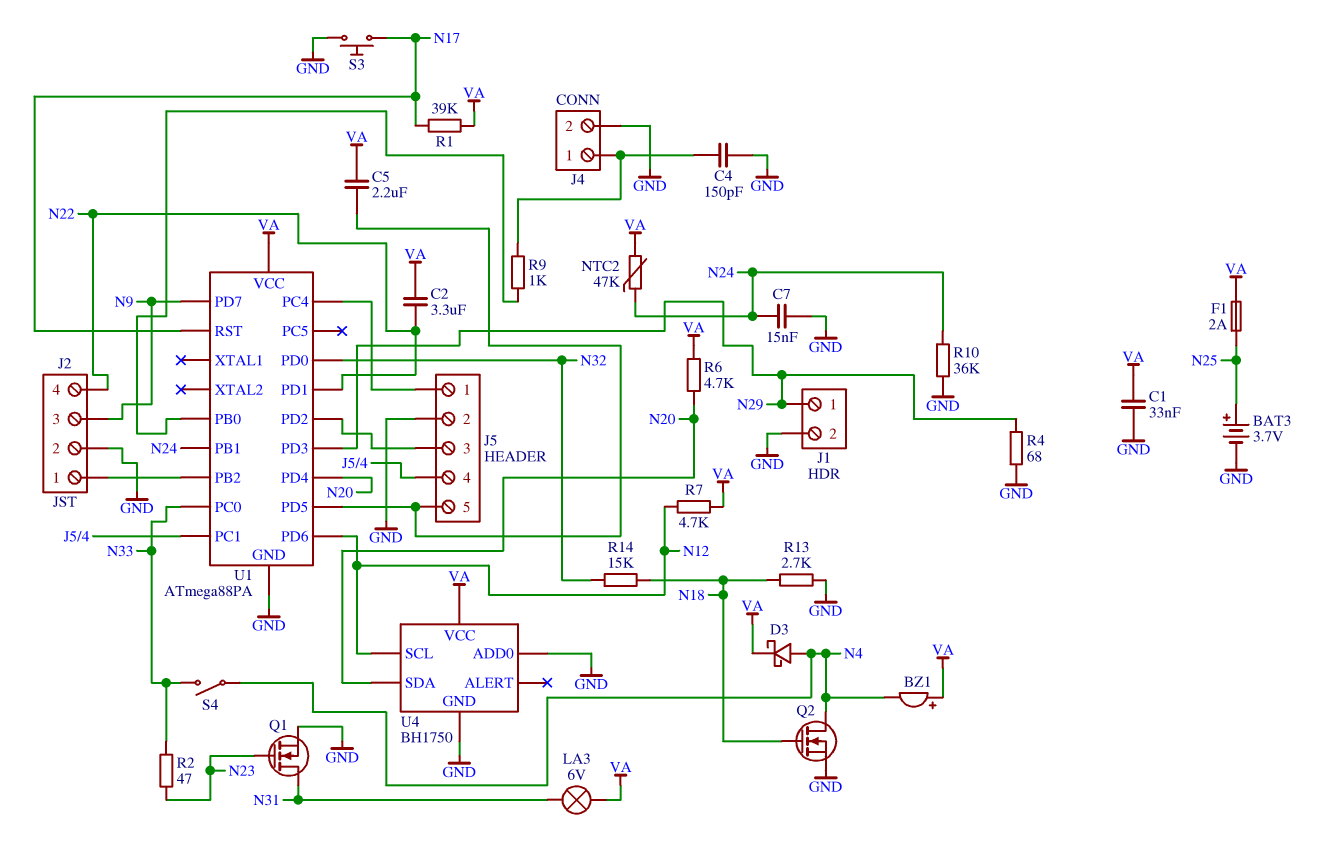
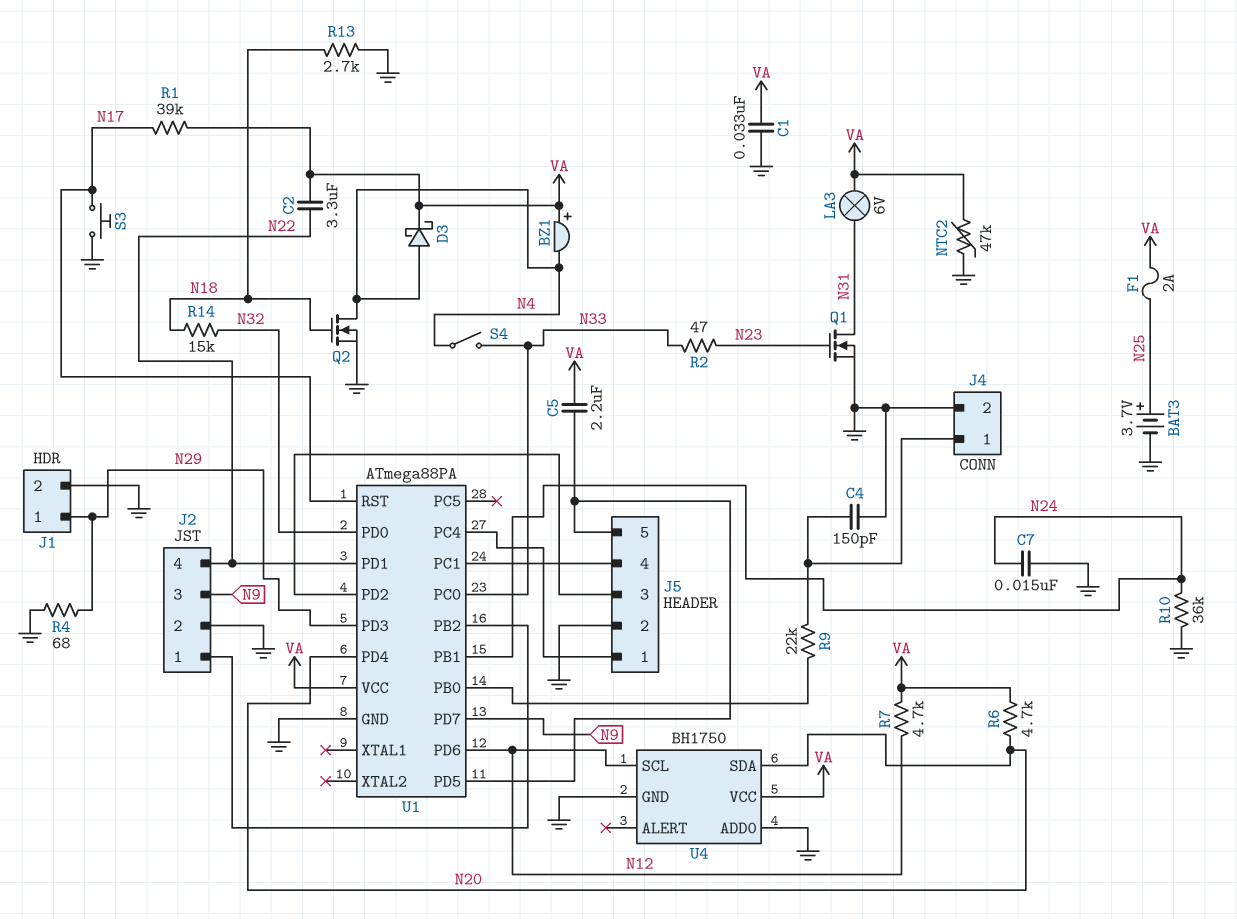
NTC2: 47k (N24, VA) -> 47k (GND, VA)
R9: 1k (J4/1, U1/PB0) -> 22k (J4/1, U1/PB0)

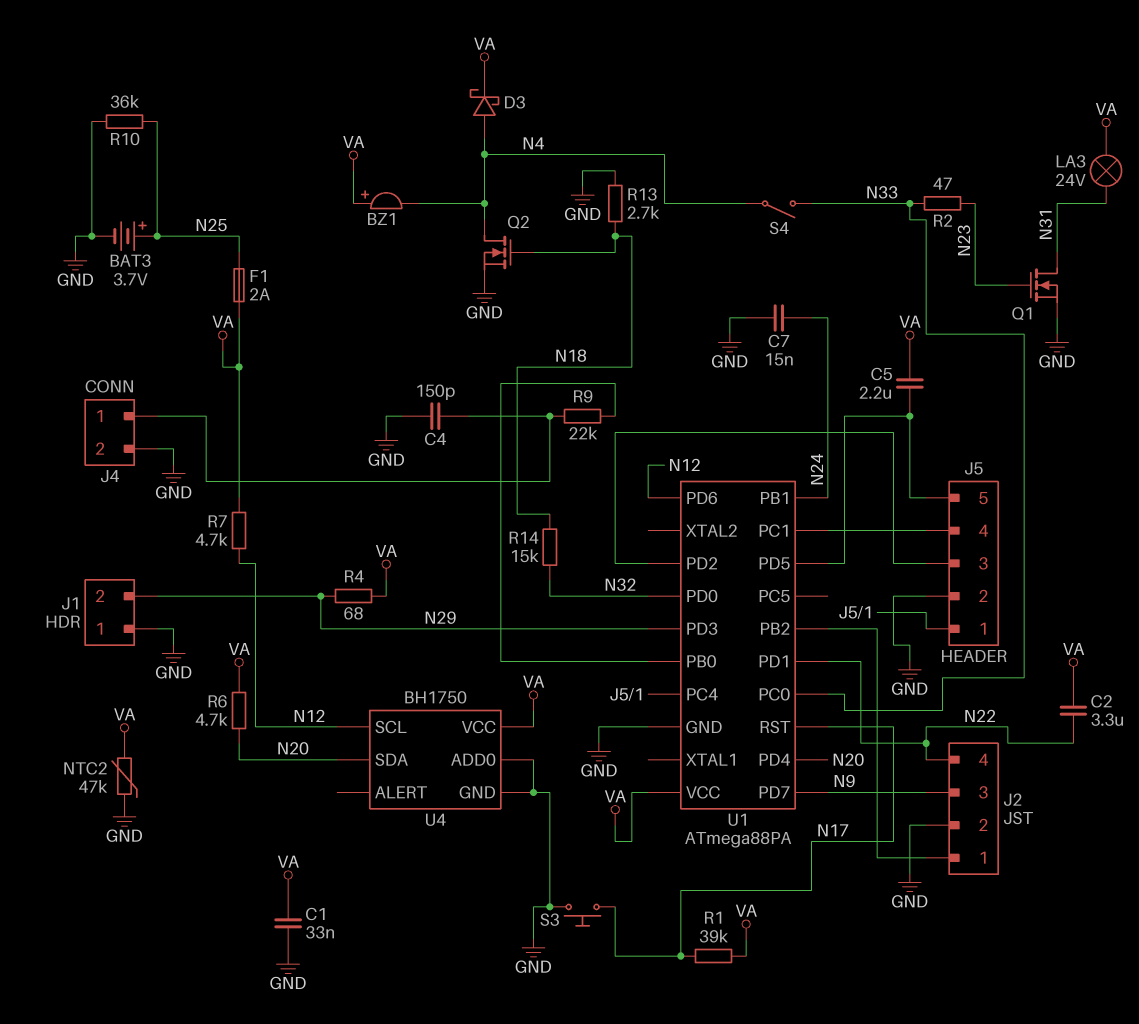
J1 pin 1: N29 -> GND
J1 pin 2: GND -> N29
LA3: lamp 6V (N31, VA) -> lamp 24V (N31, VA)
R4: 68 (GND, N29) -> 68 (N29, VA)
R10: 36k (GND, N24) -> 36k (GND, N25)

